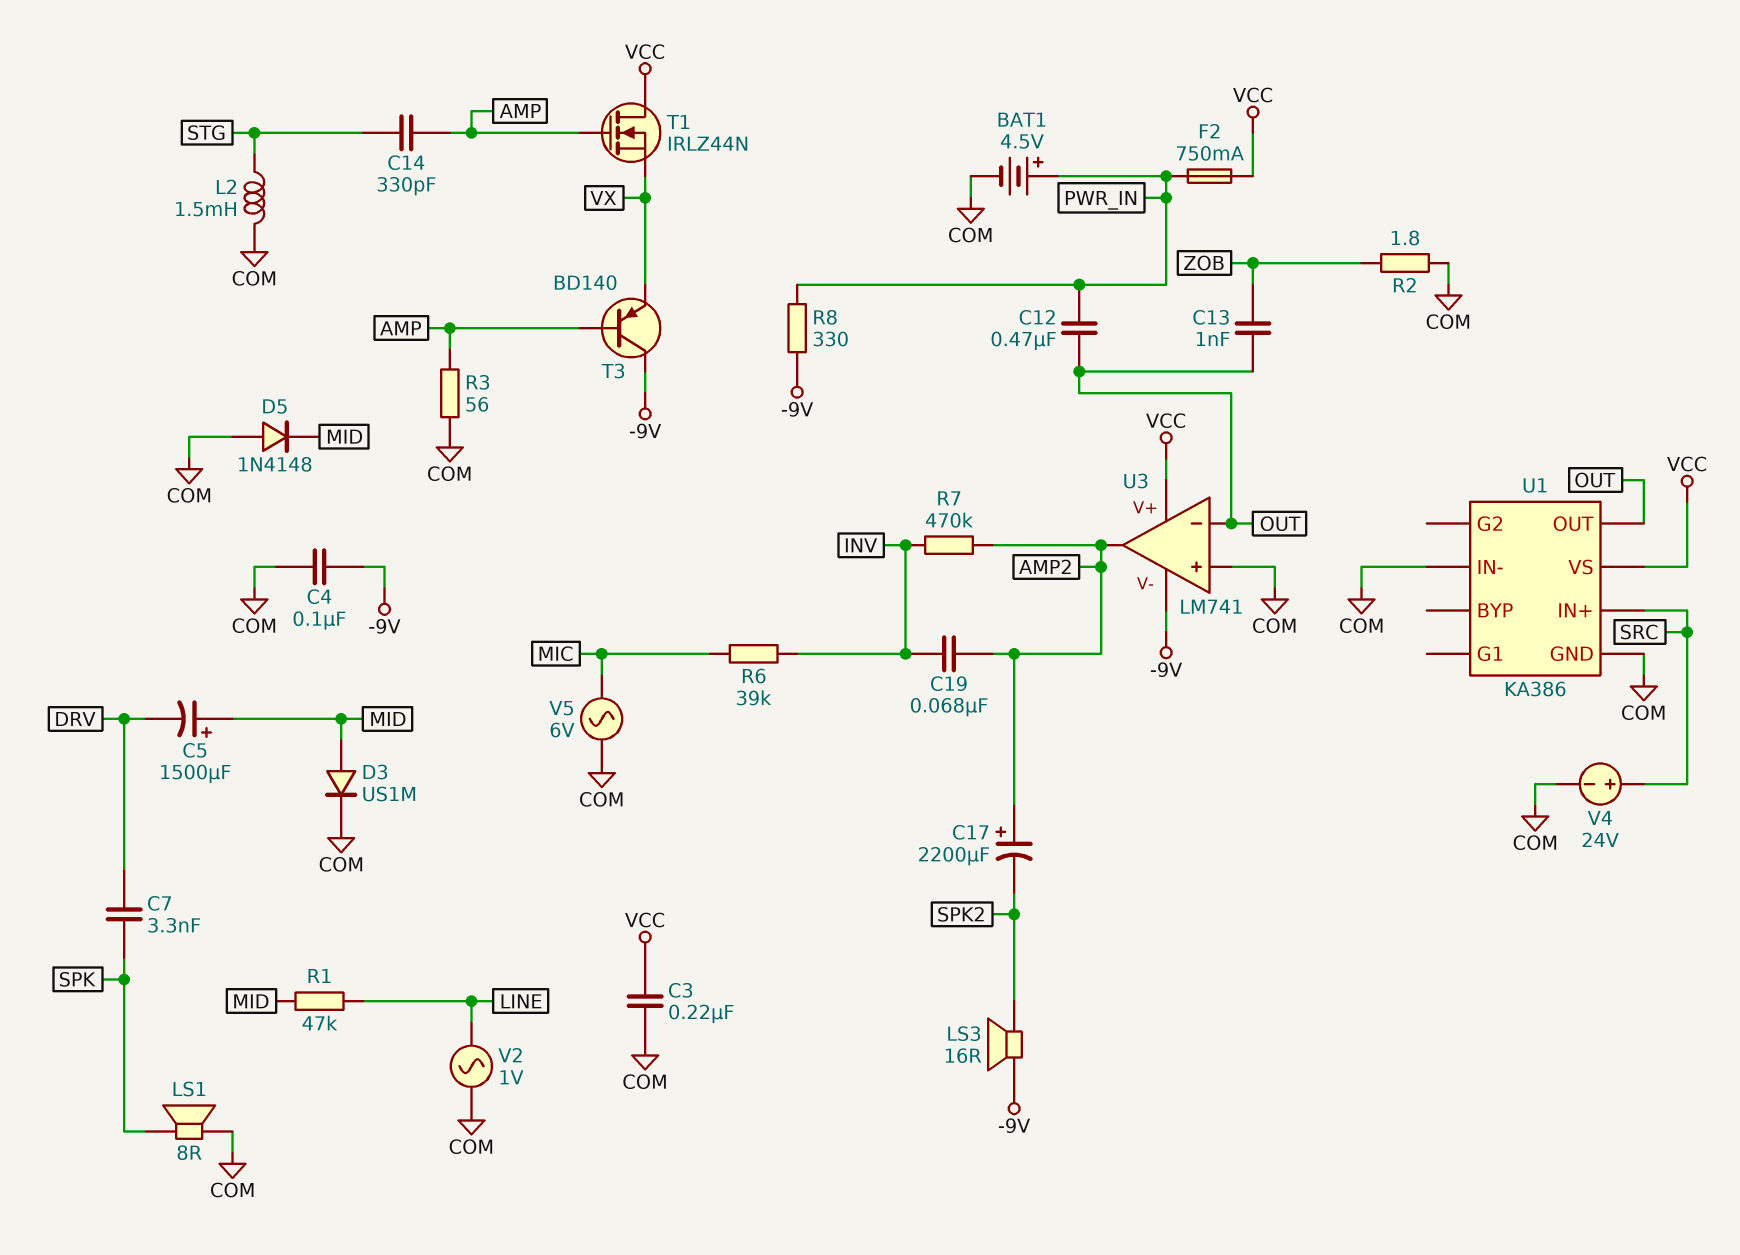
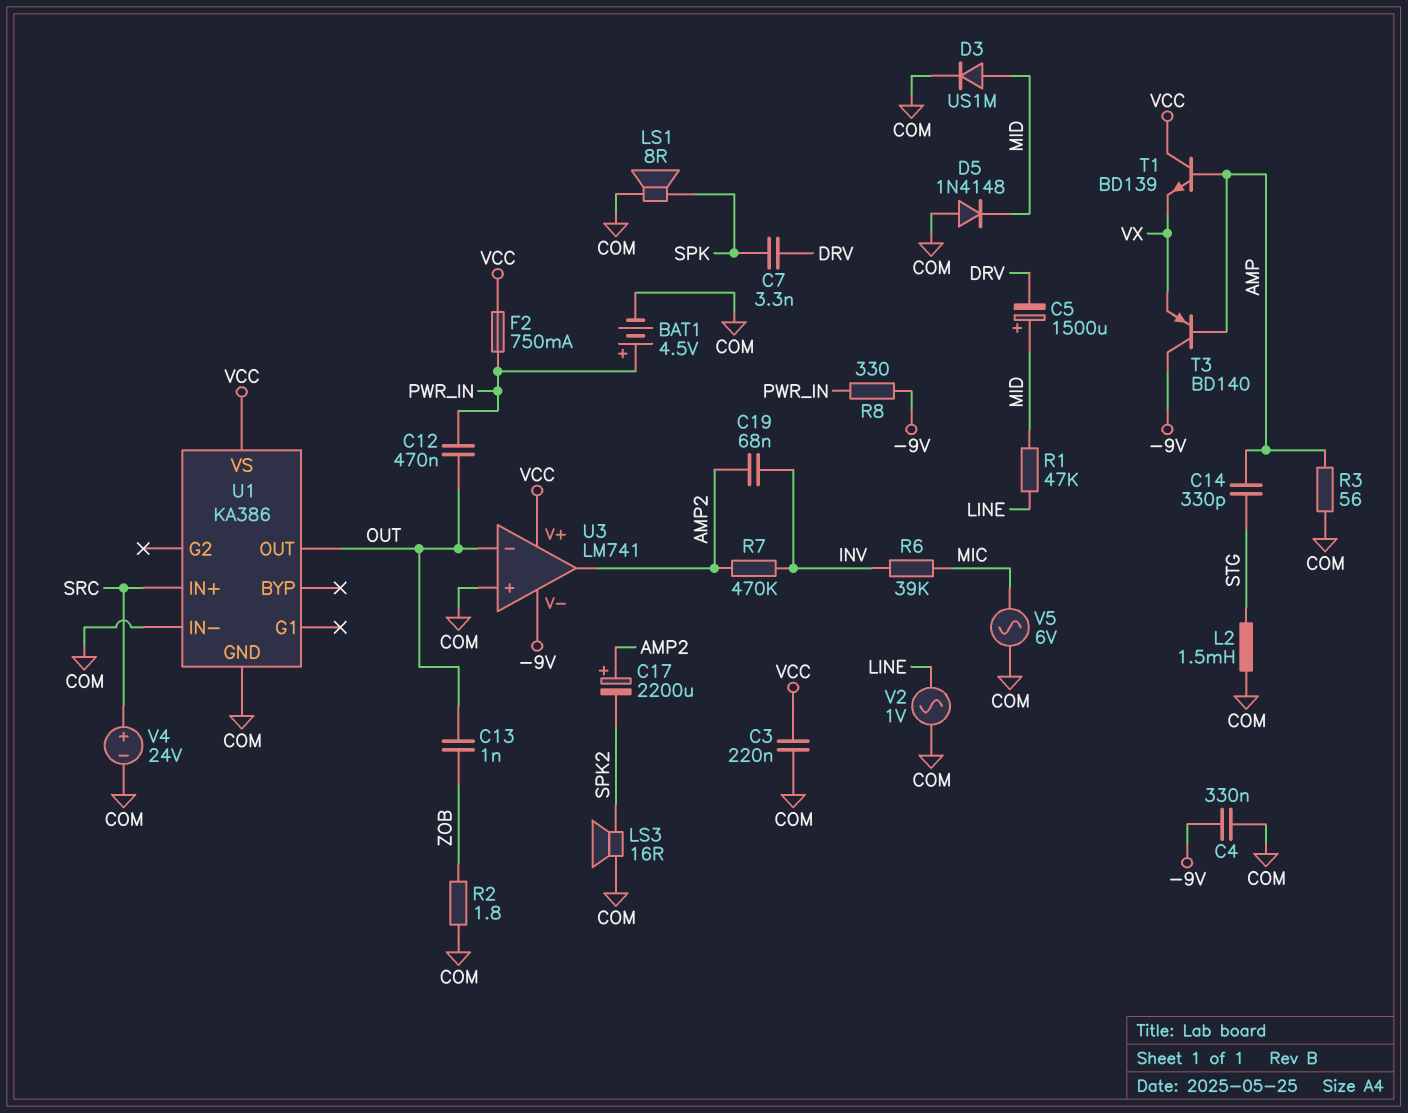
C4: 100nF (-9V, COM) -> 330nF (-9V, COM)
LS3: speaker 16R (-9V, SPK2) -> speaker 16R (COM, SPK2)
T1: NMOS IRLZ44N (G AMP, D VCC, S VX) -> NPN BD139 (B AMP, C VCC, E VX)

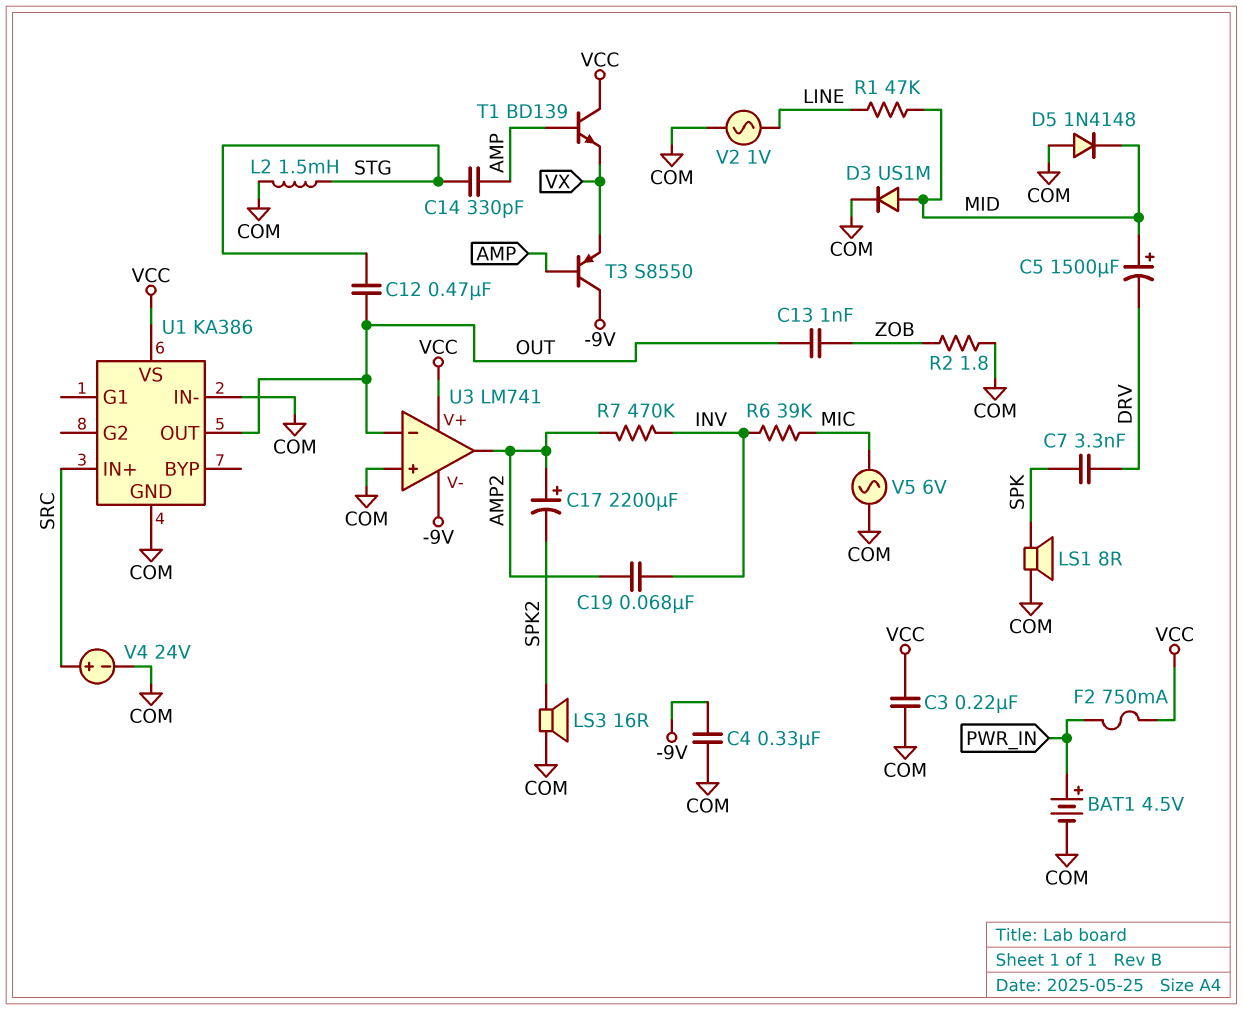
C12: 470nF (OUT, PWR_IN) -> 470nF (OUT, STG)
R3: 56 (AMP, COM) -> none
R8: 330 (-9V, PWR_IN) -> none
T3: PNP BD140 (B AMP, C -9V, E VX) -> PNP S8550 (B AMP, C -9V, E VX)

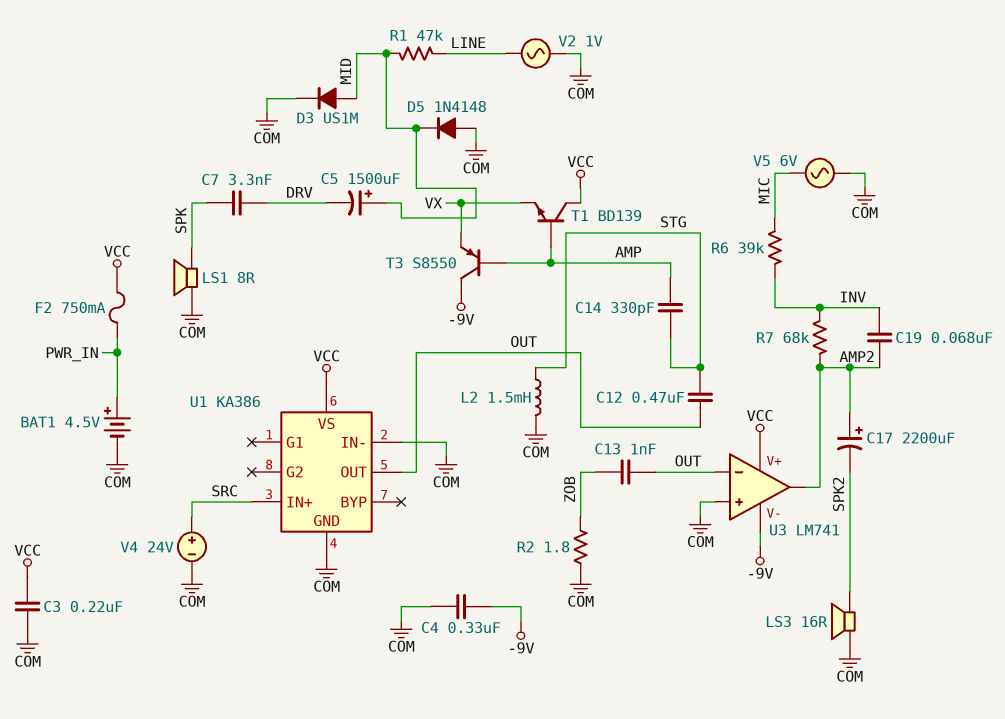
R7: 470k (AMP2, INV) -> 68k (AMP2, INV)

